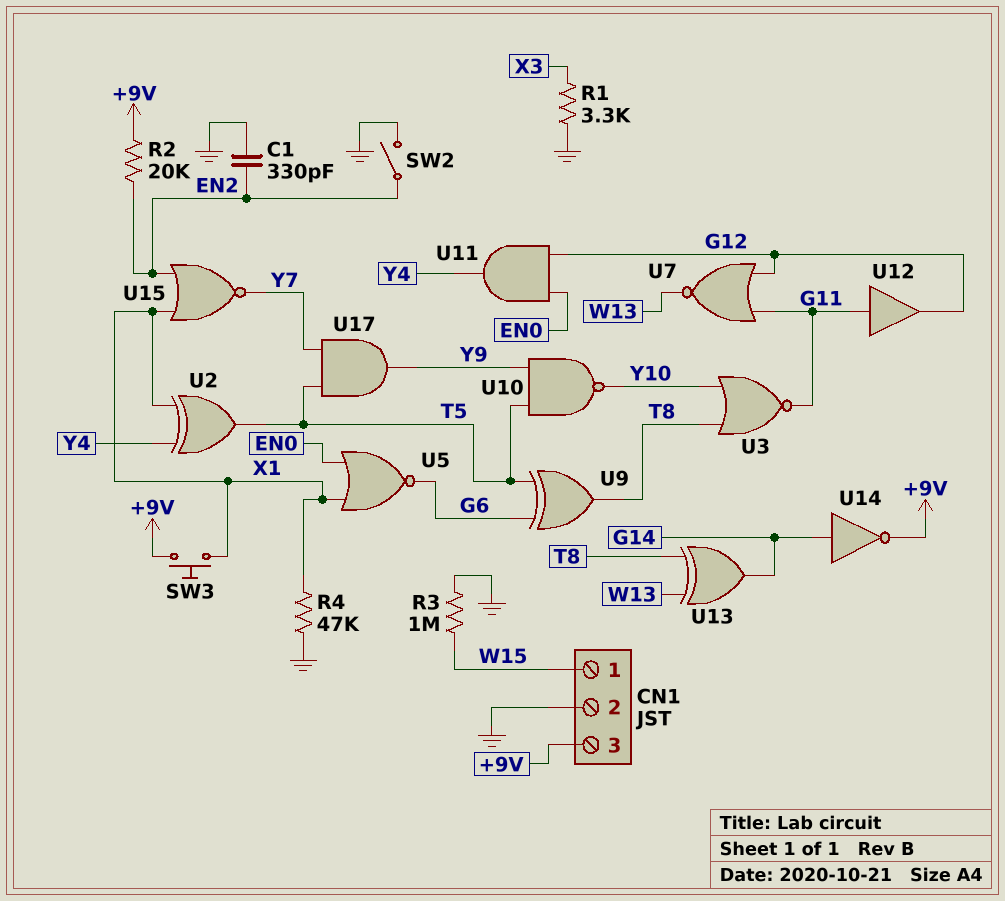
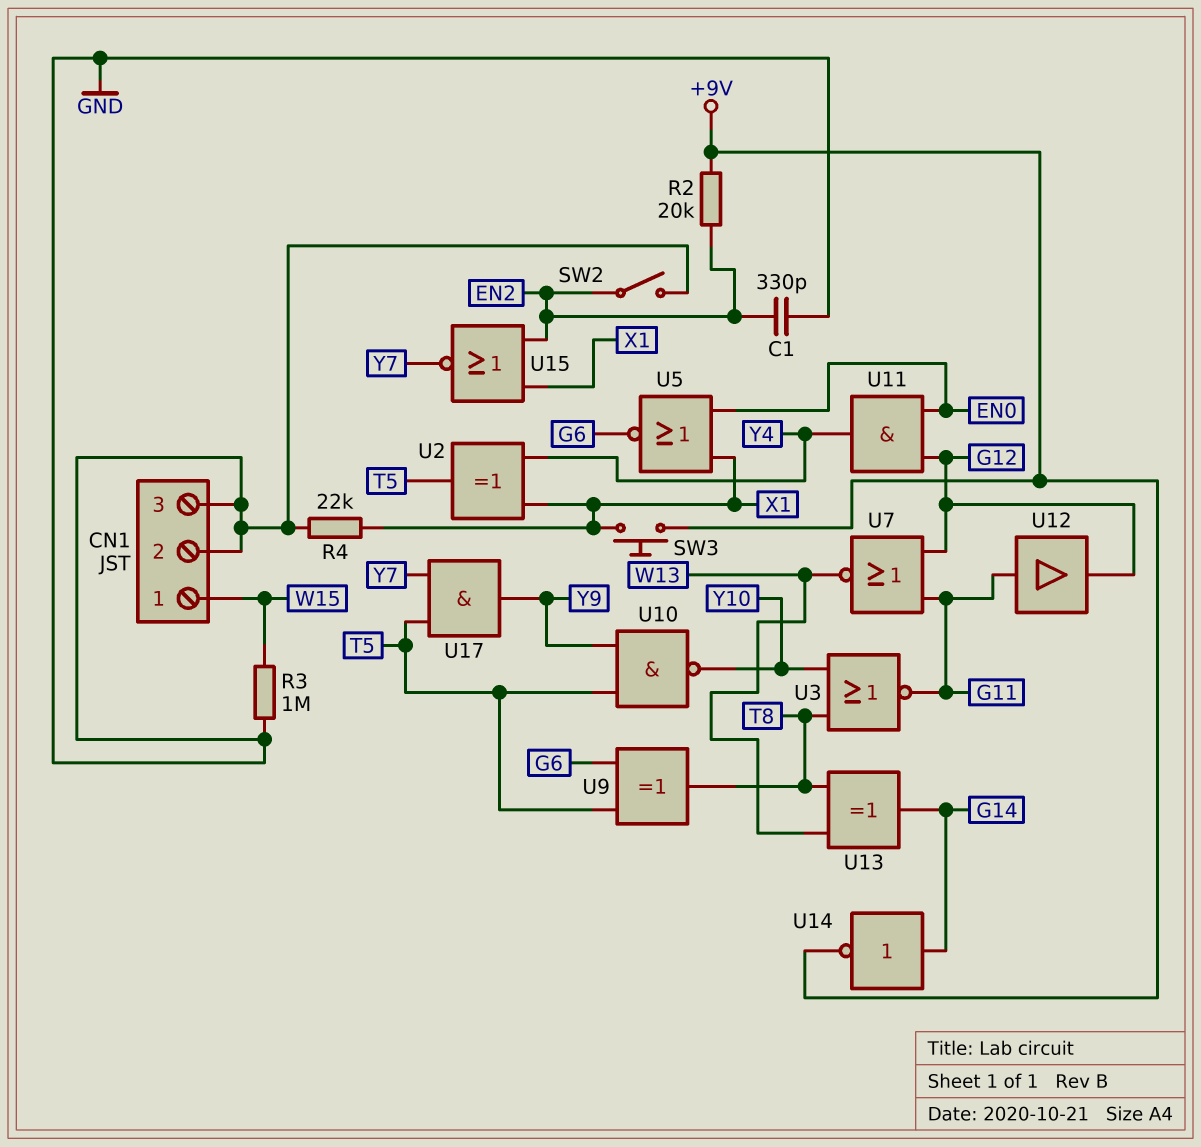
CN1 pin 3: +9V -> GND
R1: 3.3k (GND, X3) -> none
R4: 47k (GND, X1) -> 22k (GND, X1)

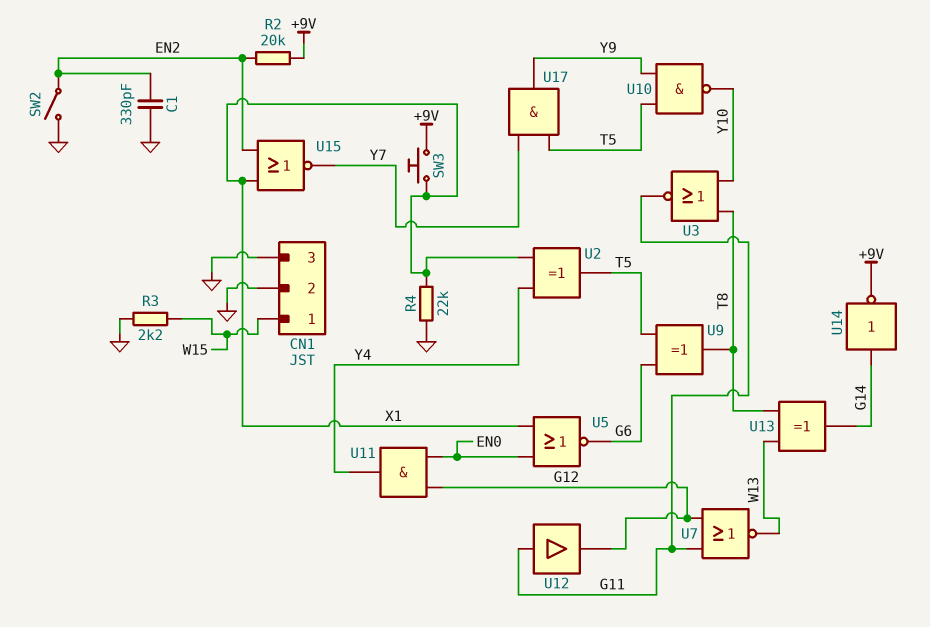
R3: 1M (GND, W15) -> 2.2k (GND, W15)

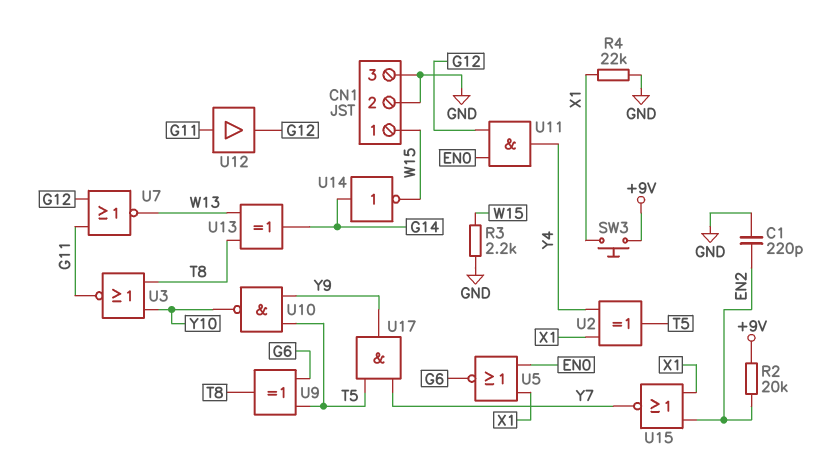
C1: 330pF (EN2, GND) -> 220pF (EN2, GND)
SW2: switch (EN2, GND) -> none
U14: NOT (in G14, out +9V) -> NOT (in G14, out W15)

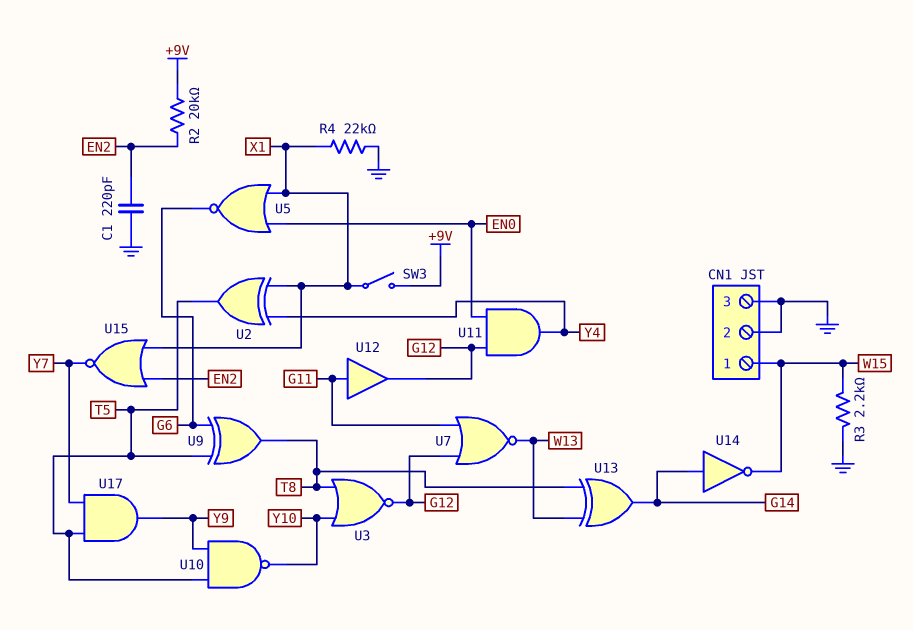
SW3: button (+9V, X1) -> switch (+9V, X1)
U3: NOR (in T8, in Y10, out G11) -> NOR (in T8, in Y10, out G12)

